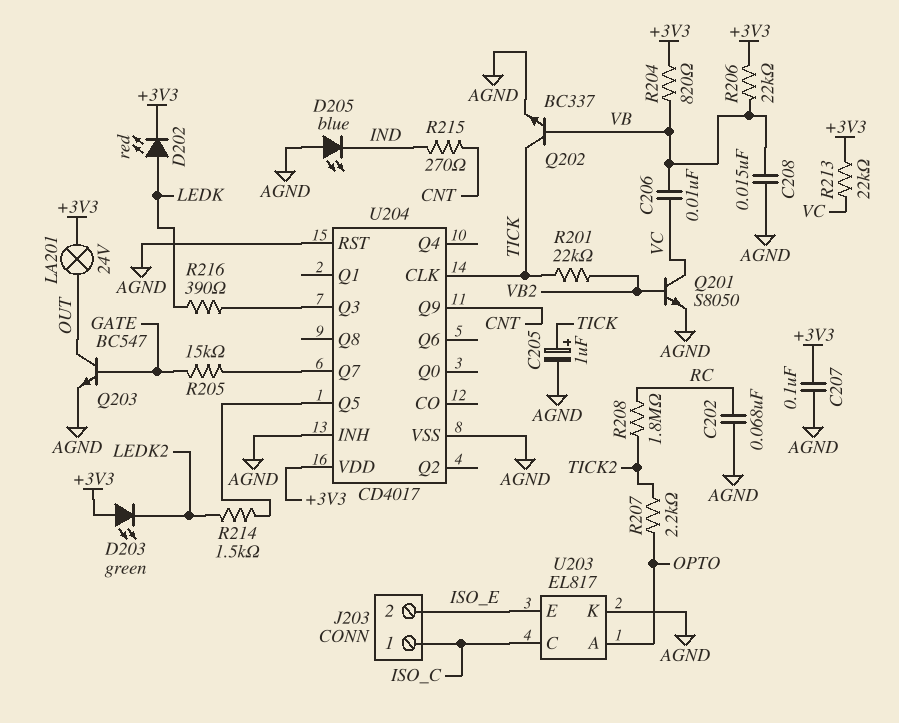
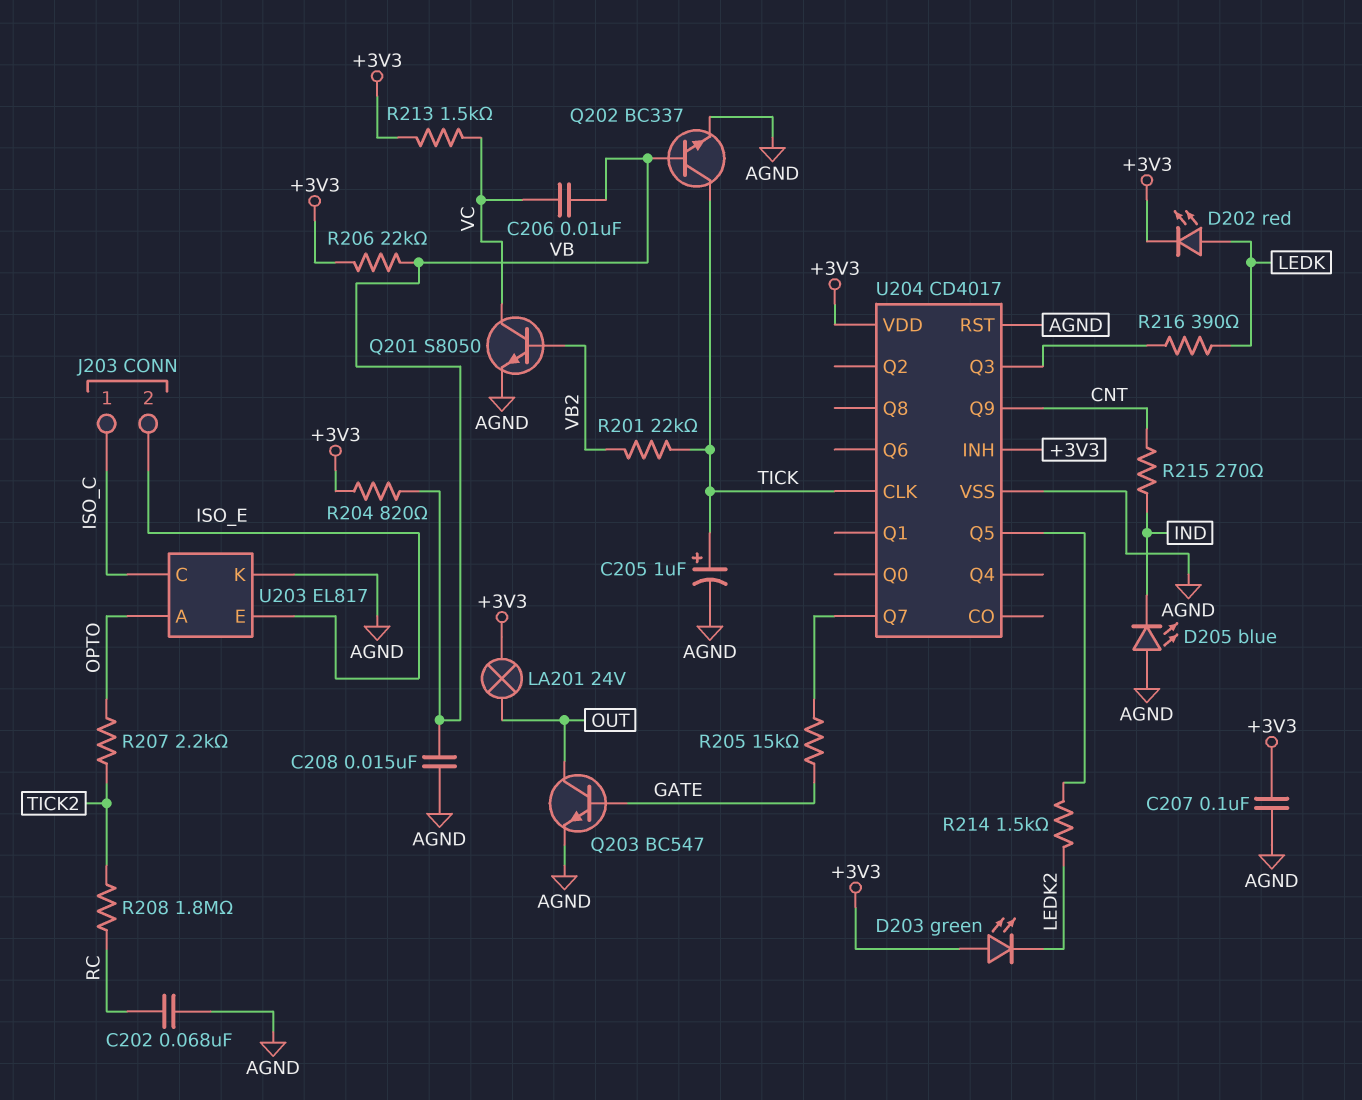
R213: 22k (+3V3, VC) -> 1.5k (+3V3, VC)
U204 pin INH: AGND -> +3V3

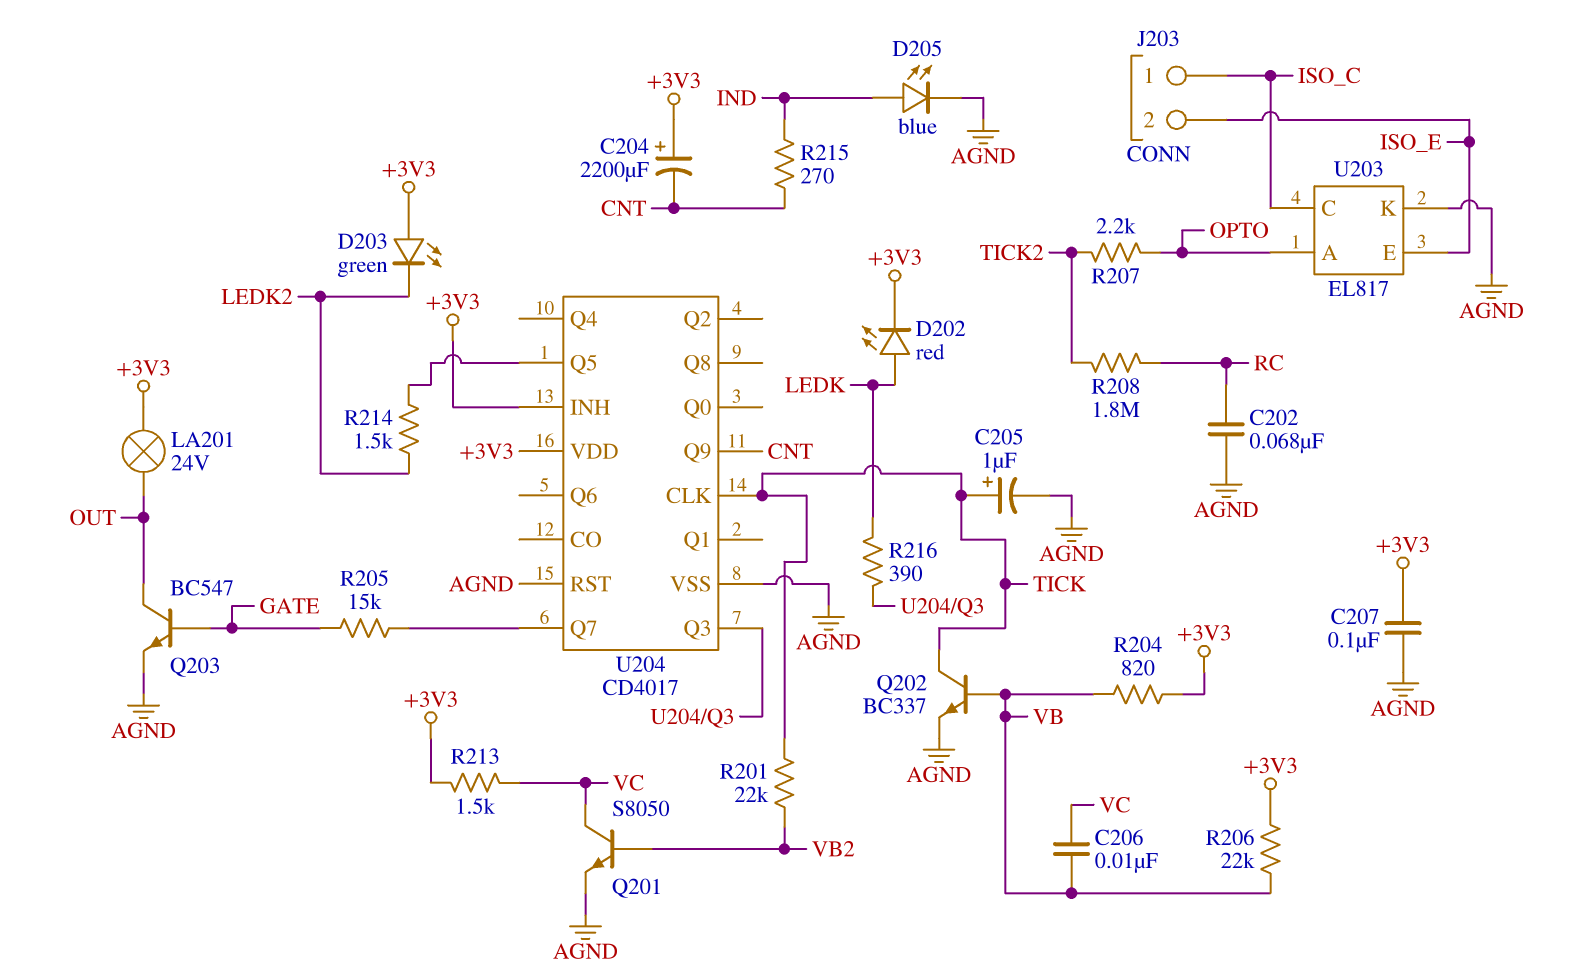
C204: none -> 2200uF (plus +3V3, minus CNT)
C208: 15nF (AGND, VB) -> none
D205: LED blue (A AGND, K IND) -> LED blue (A IND, K AGND)

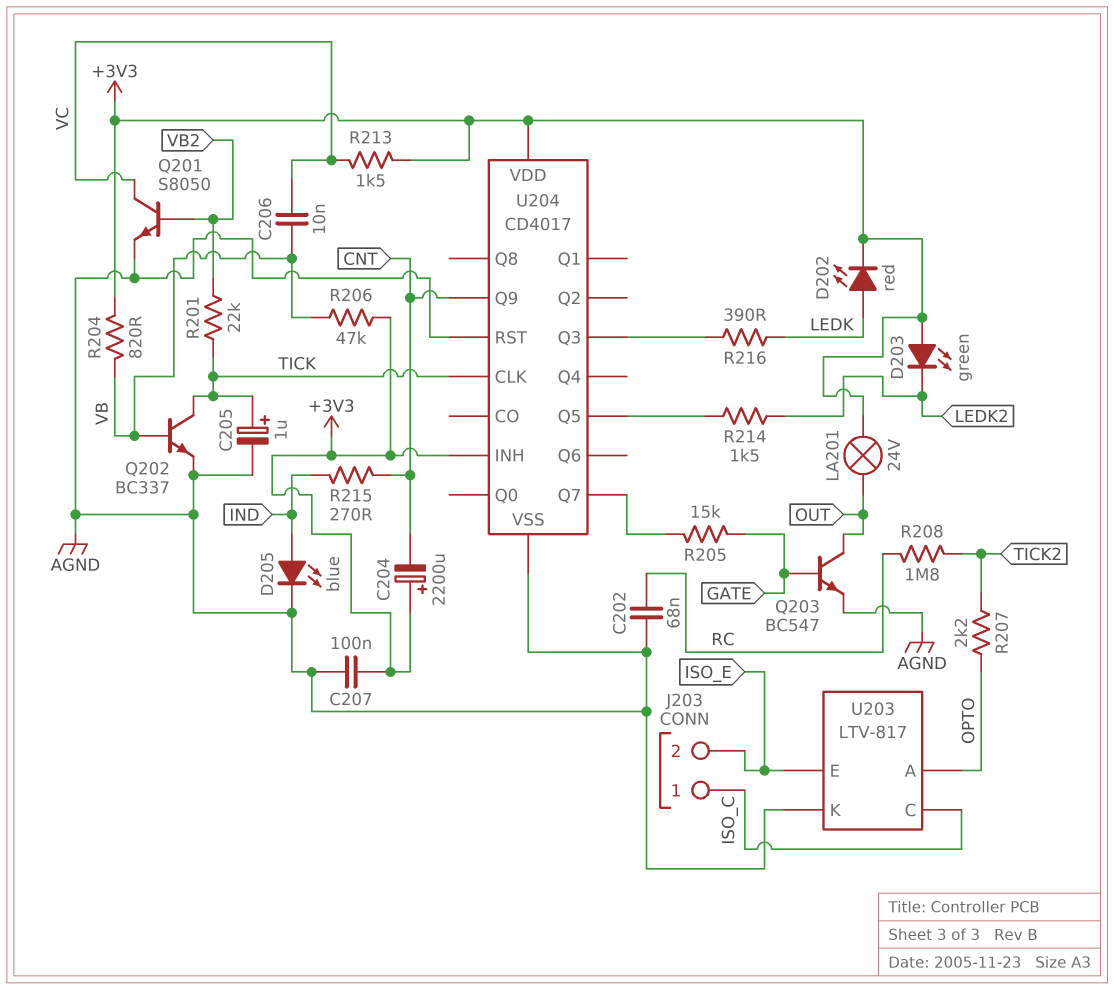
R206: 22k (+3V3, VB) -> 47k (+3V3, VB)
U203: EL817 -> LTV-817

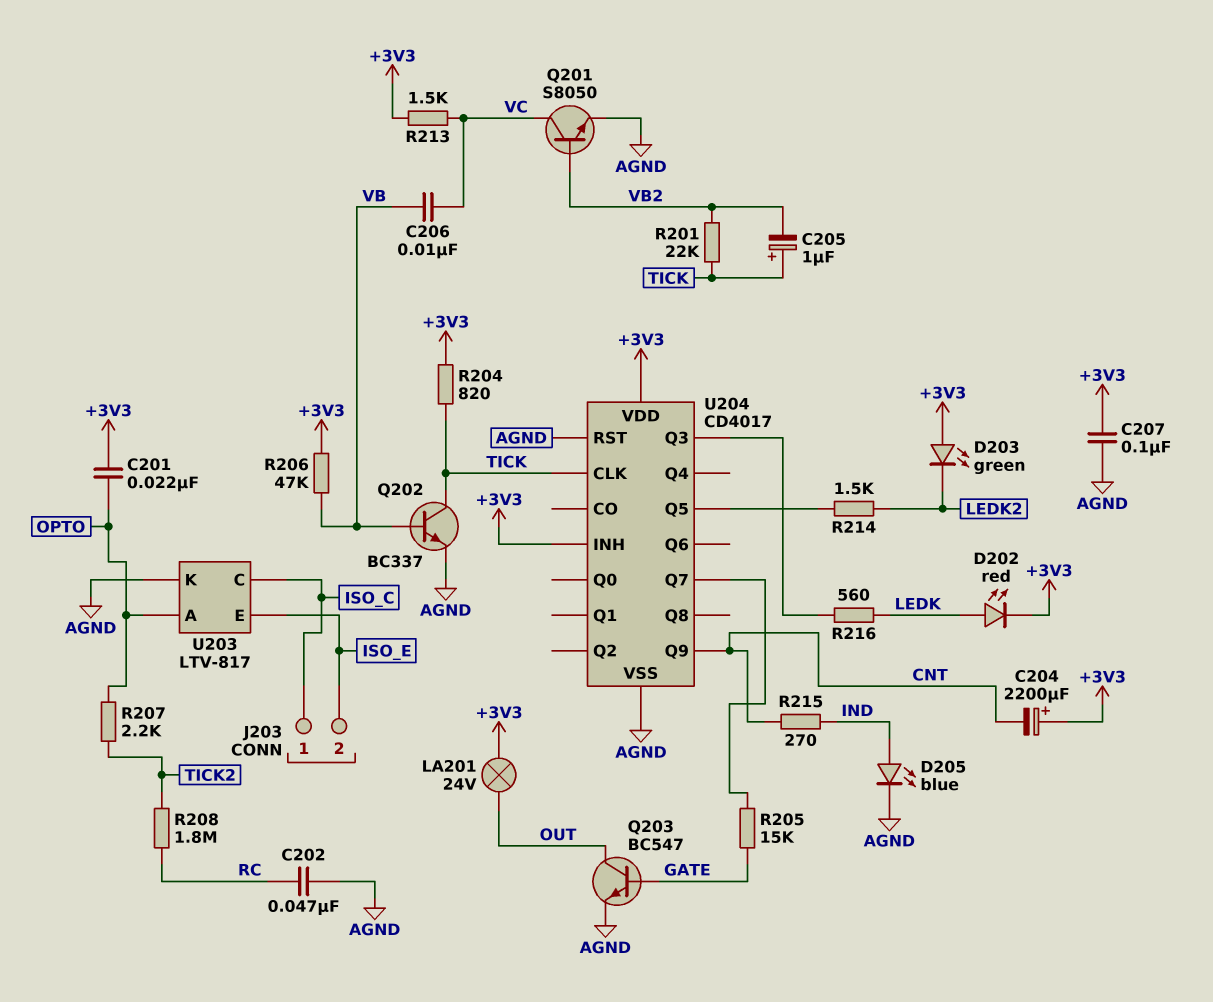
C201: none -> 22nF (+3V3, OPTO)
C202: 68nF (AGND, RC) -> 47nF (AGND, RC)
C205: 1uF (plus TICK, minus AGND) -> 1uF (plus TICK, minus VB2)
R204: 820 (+3V3, VB) -> 820 (+3V3, TICK)
R216: 390 (LEDK, U204/Q3) -> 560 (LEDK, U204/Q3)

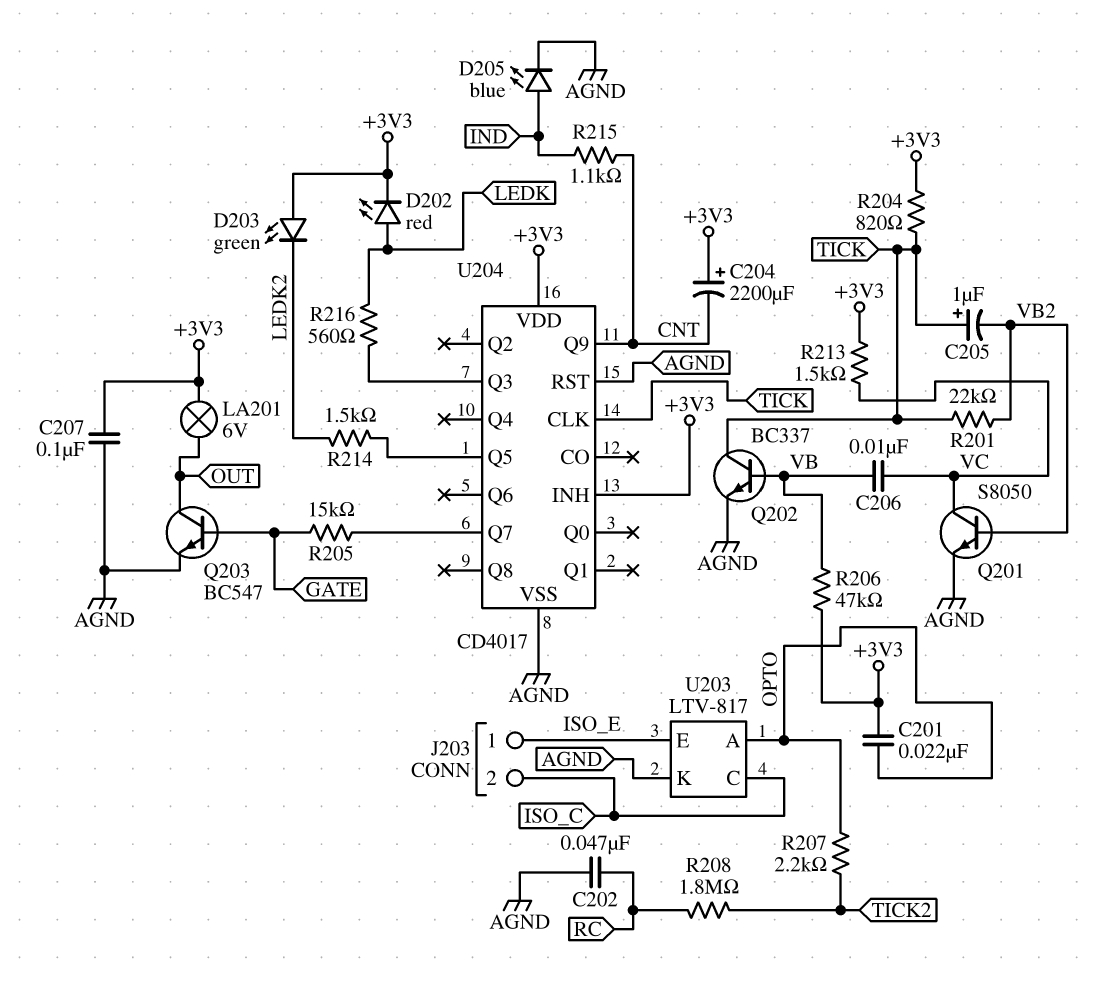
J203 pin 1: ISO_C -> ISO_E
J203 pin 2: ISO_E -> ISO_C
LA201: lamp 24V (+3V3, OUT) -> lamp 6V (+3V3, OUT)
R215: 270 (CNT, IND) -> 1.1k (CNT, IND)

